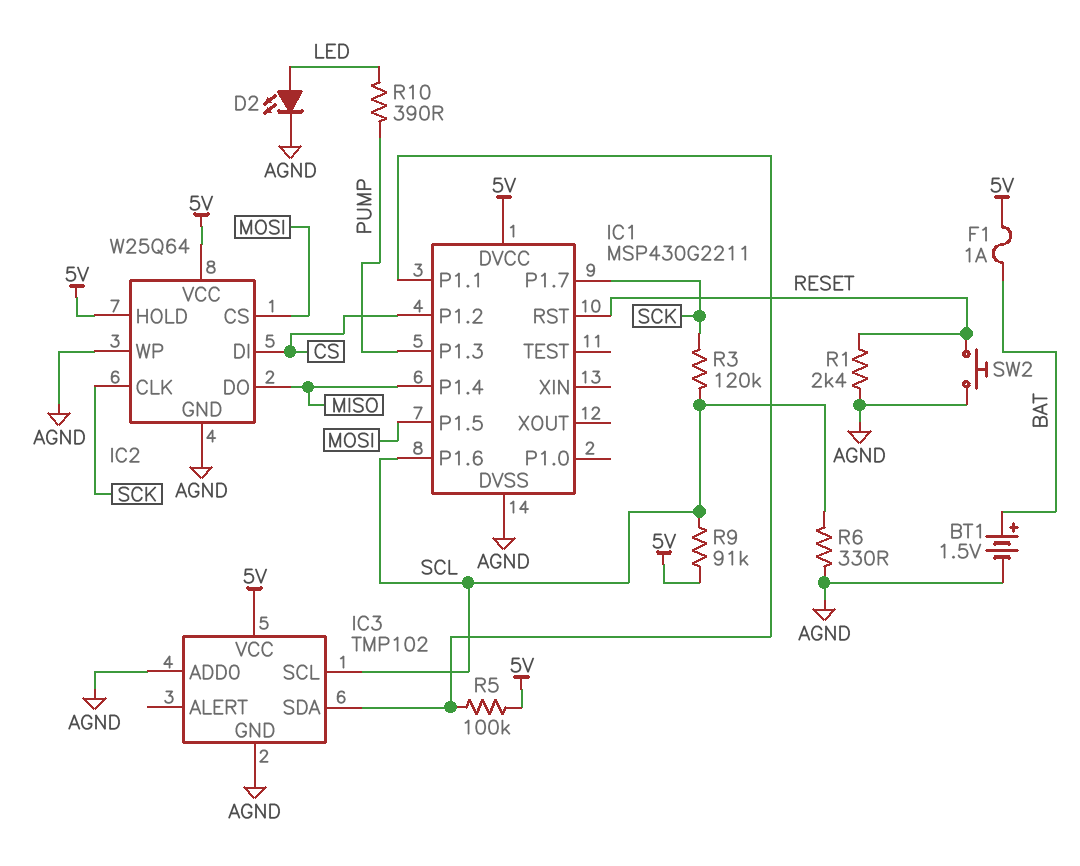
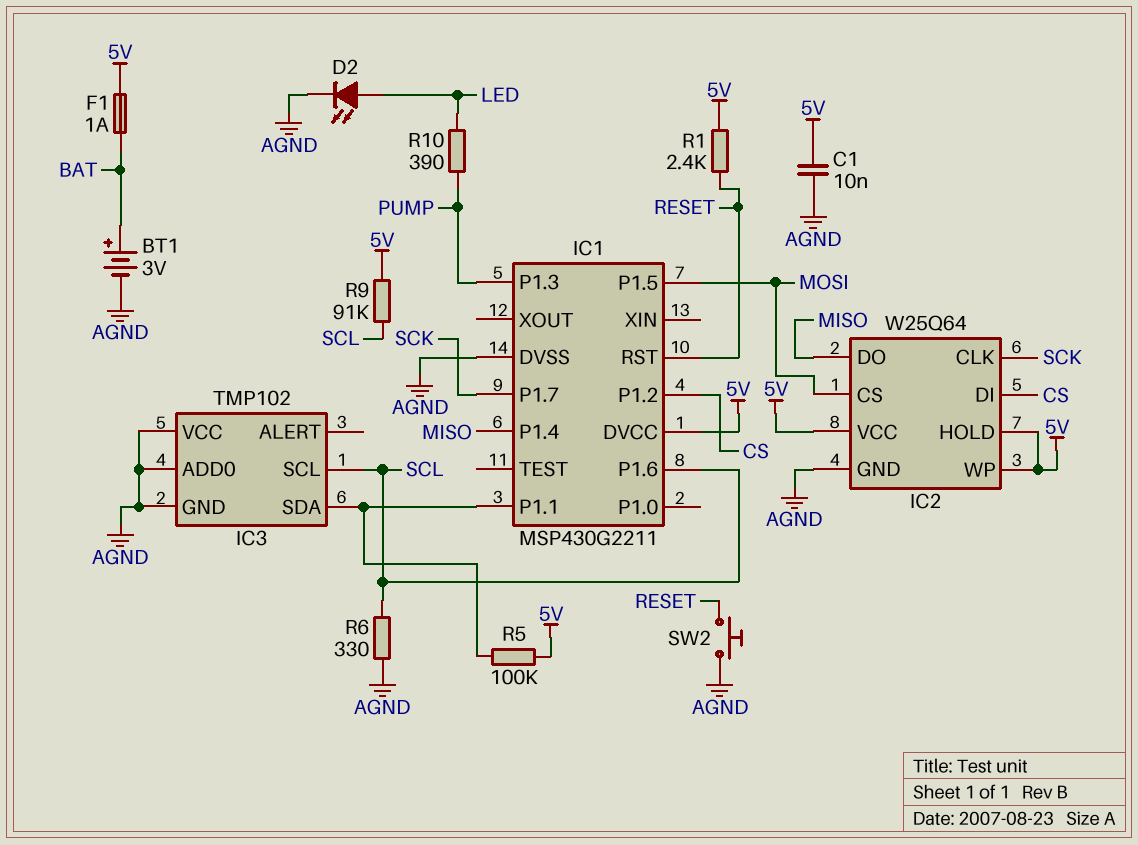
BT1: 1.5V (plus BAT, minus AGND) -> 3V (plus BAT, minus AGND)
C1: none -> 10nF (5V, AGND)
IC2 pin WP: AGND -> 5V
IC3 pin VCC: 5V -> AGND
R1: 2.4k (AGND, RESET) -> 2.4k (5V, RESET)
R3: 120k (SCK, SCL) -> none

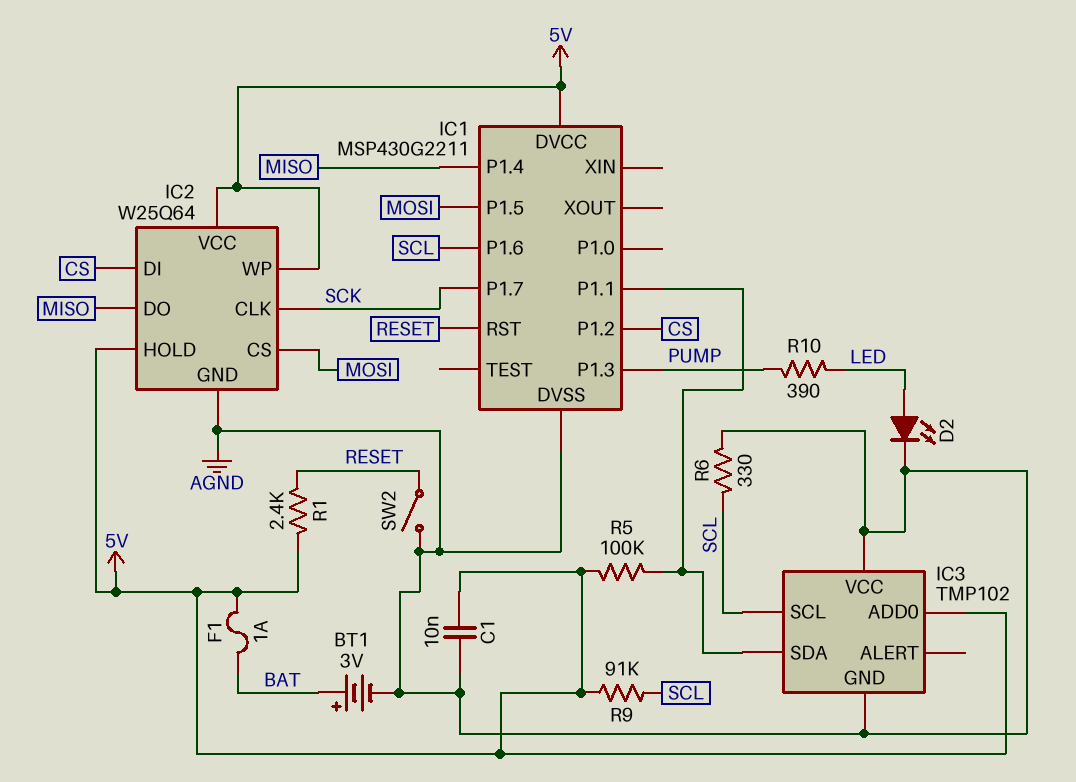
IC3 pin ADD0: AGND -> 5V
SW2: button (AGND, RESET) -> switch (AGND, RESET)

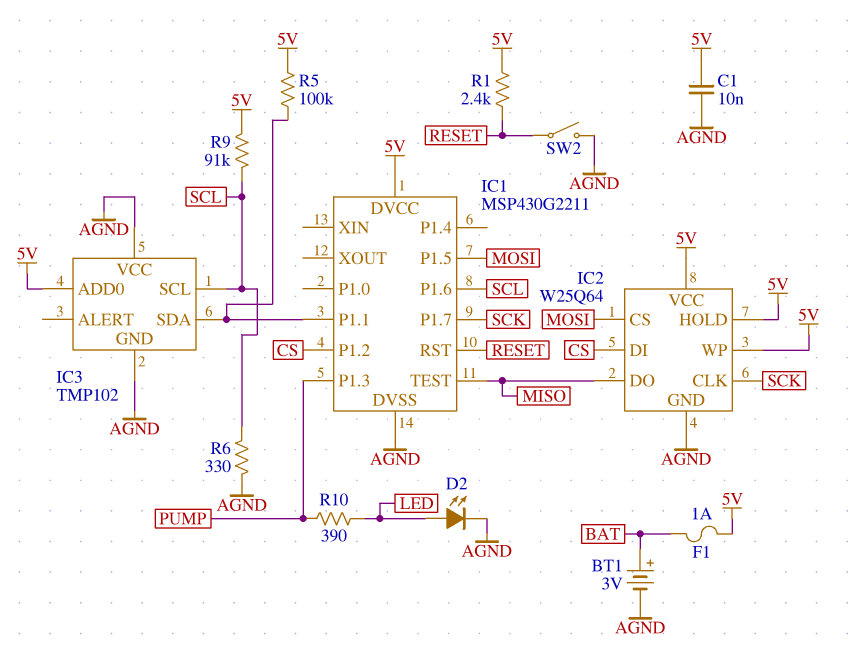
IC1 pin P1.4: MISO -> none
IC1 pin TEST: none -> MISO

